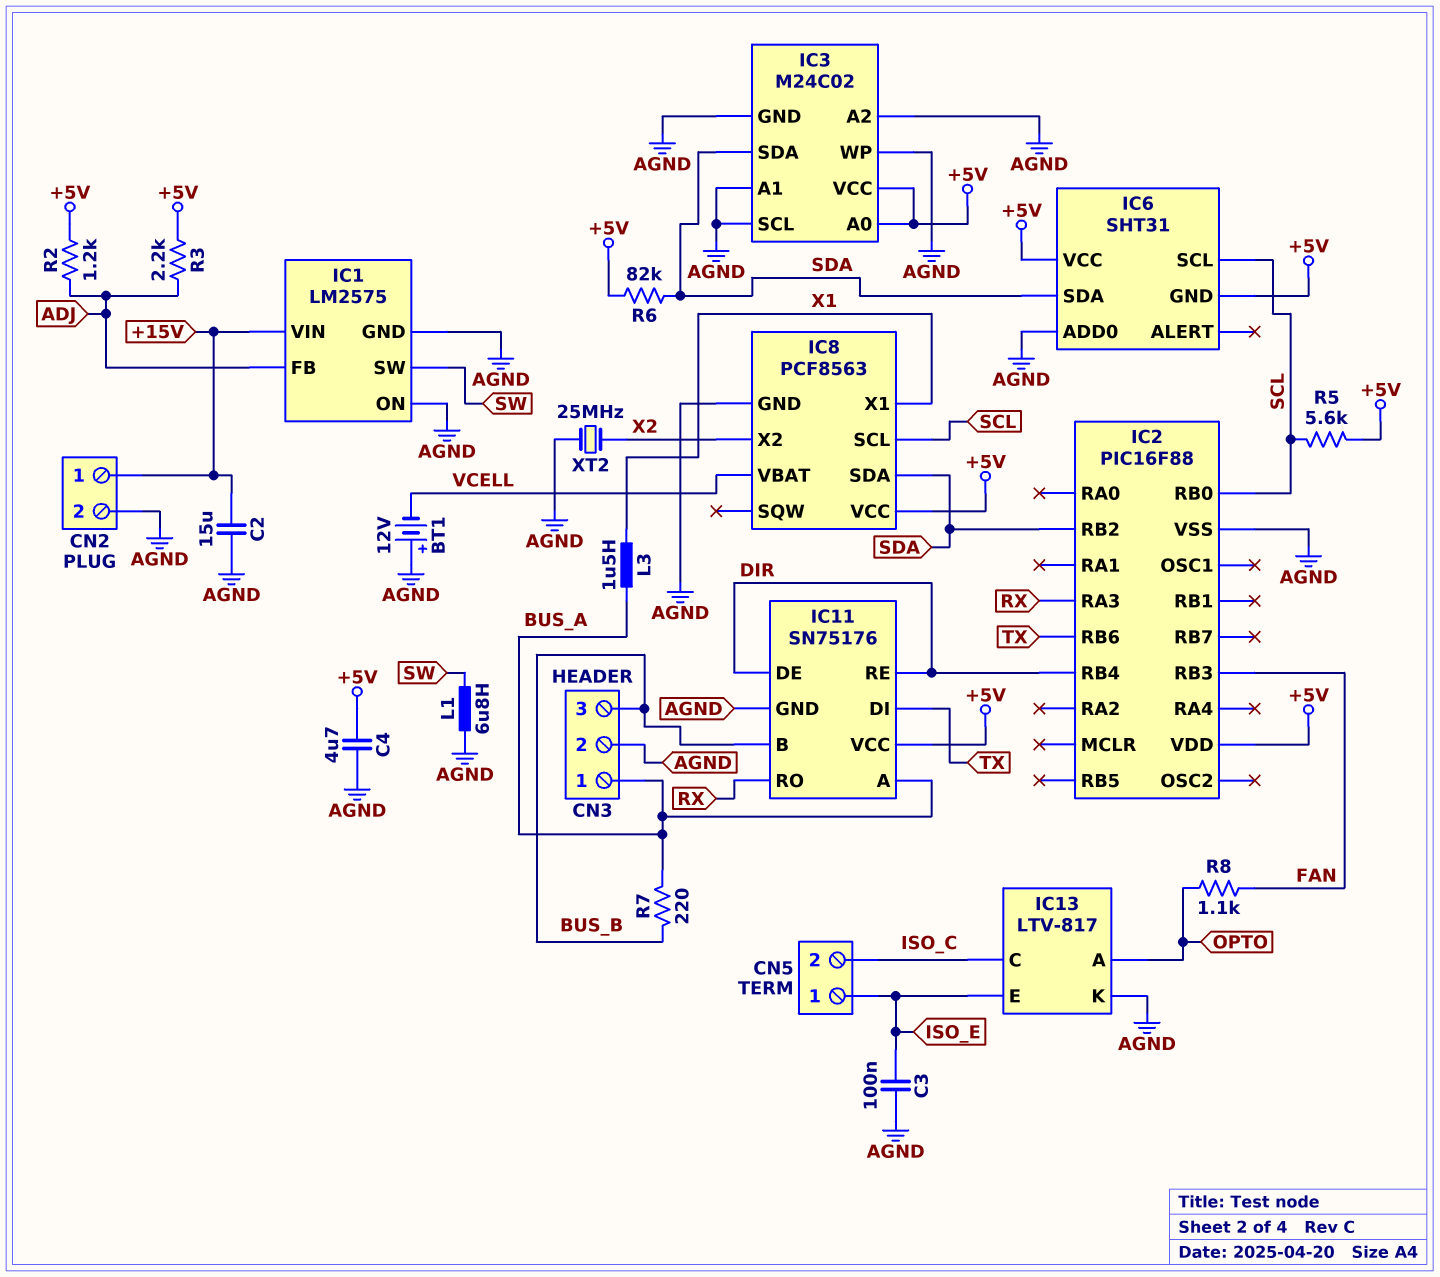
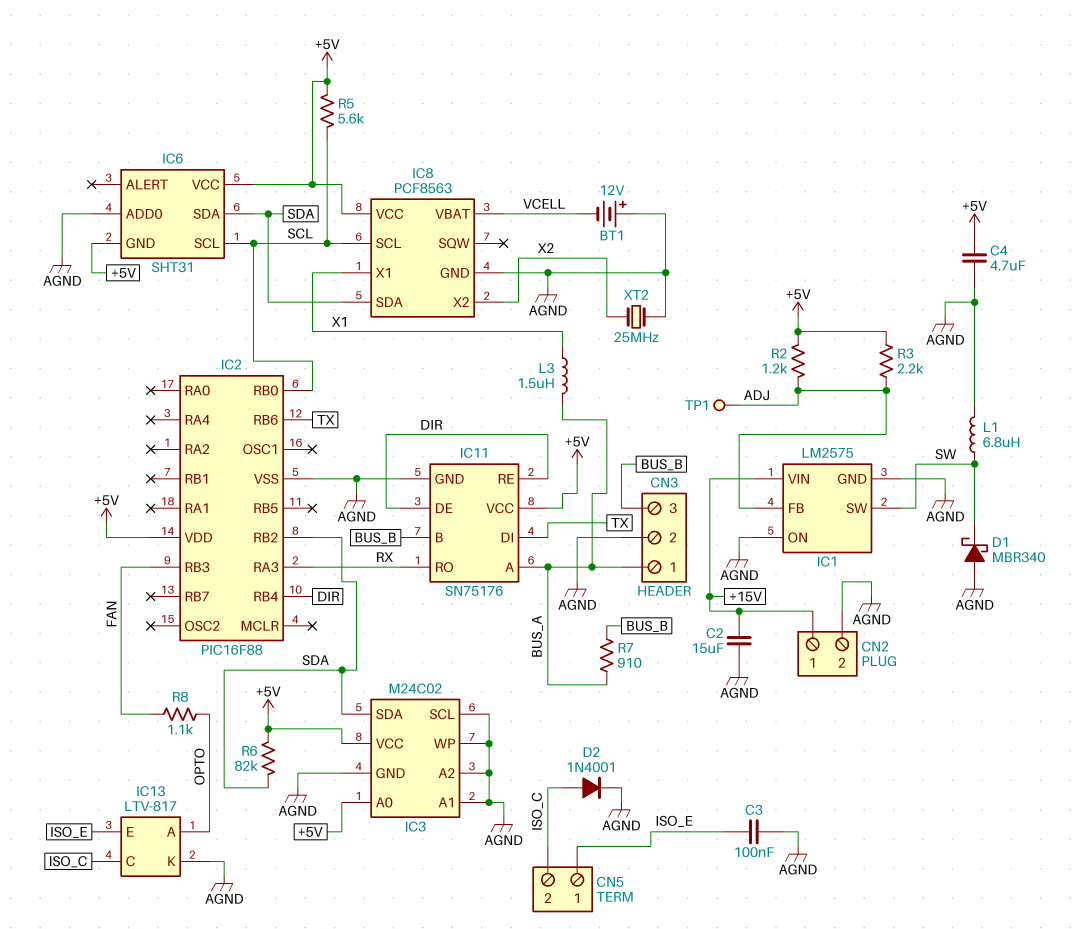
D1: none -> schottky MBR340 (A AGND, K SW)
D2: none -> diode 1N4001 (A ISO_C, K AGND)
R7: 220 (BUS_A, BUS_B) -> 910 (BUS_A, BUS_B)
TP1: none -> test point (ADJ)

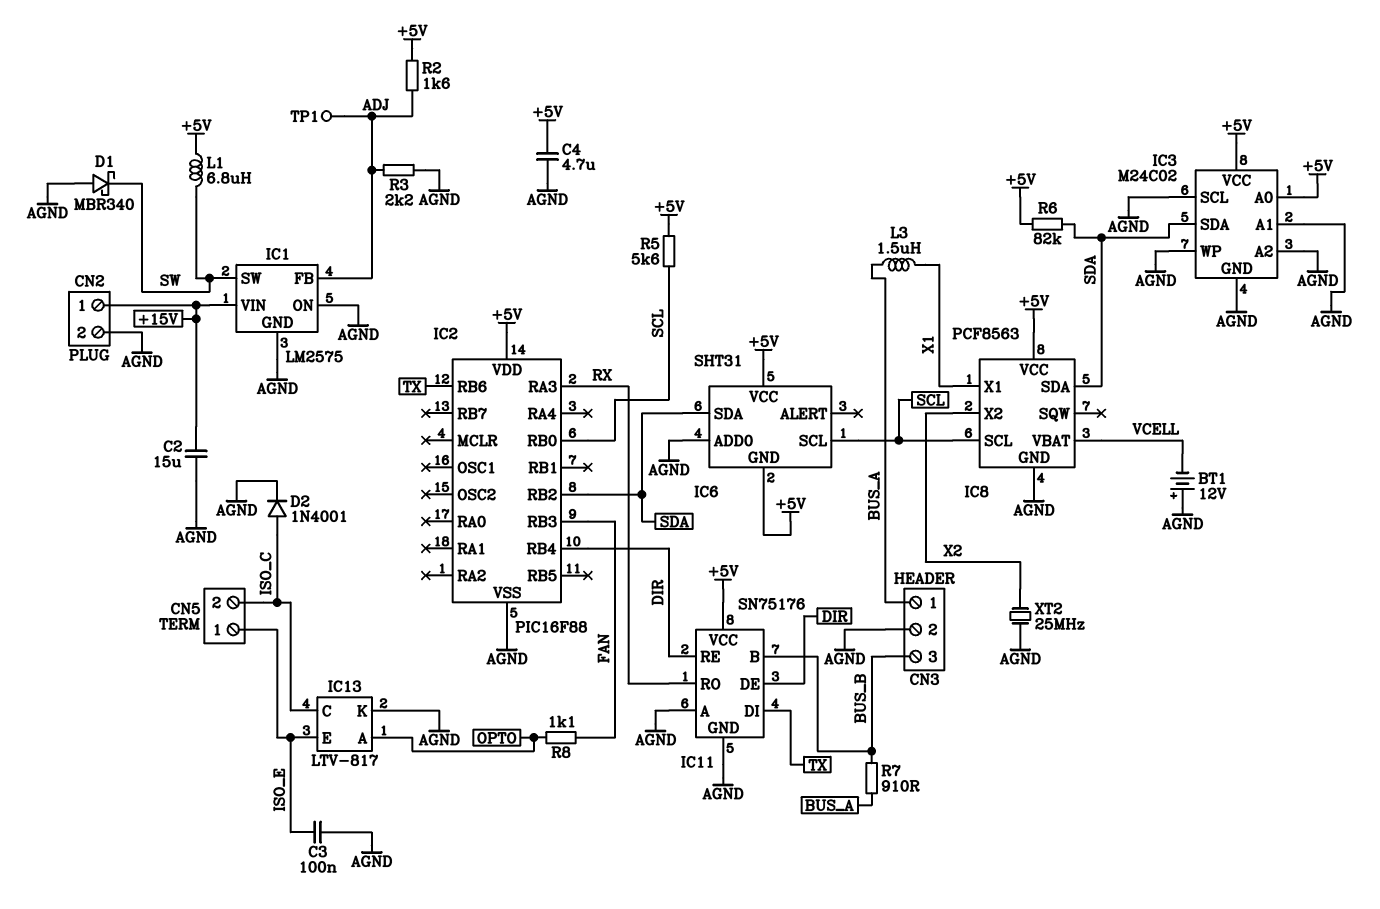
IC11 pin A: BUS_A -> AGND
L1: 6.8uH (AGND, SW) -> 6.8uH (+5V, SW)
R2: 1.2k (+5V, ADJ) -> 1.6k (+5V, ADJ)
R3: 2.2k (+5V, ADJ) -> 2.2k (ADJ, AGND)

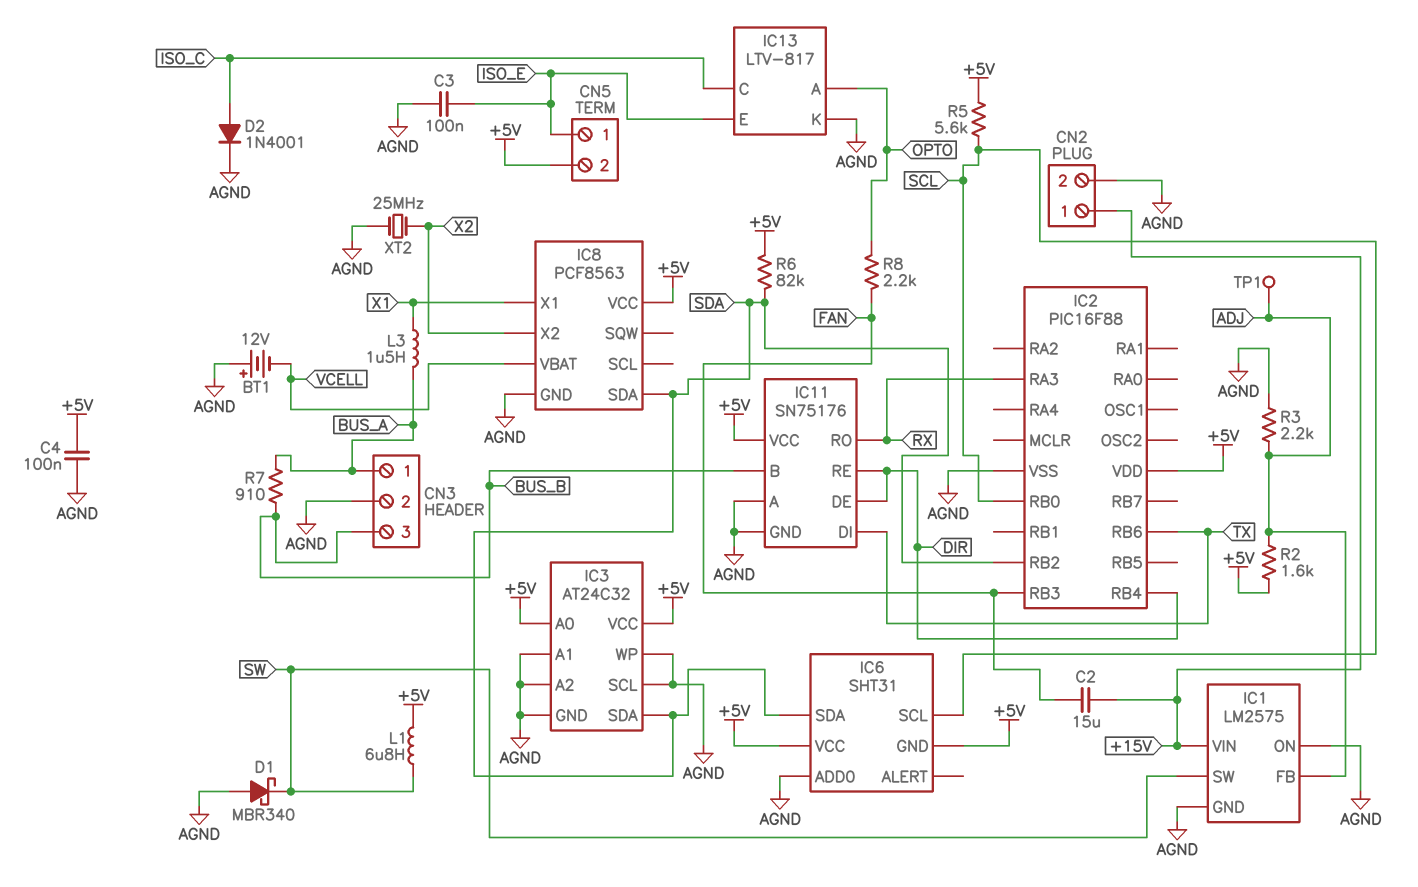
C2: 15uF (+15V, AGND) -> 15uF (+15V, FAN)
C4: 4.7uF (+5V, AGND) -> 100nF (+5V, AGND)
CN5 pin 2: ISO_C -> +5V
IC3: M24C02 -> AT24C32
IC8 pin SCL: SCL -> none
R8: 1.1k (FAN, OPTO) -> 2.2k (FAN, OPTO)

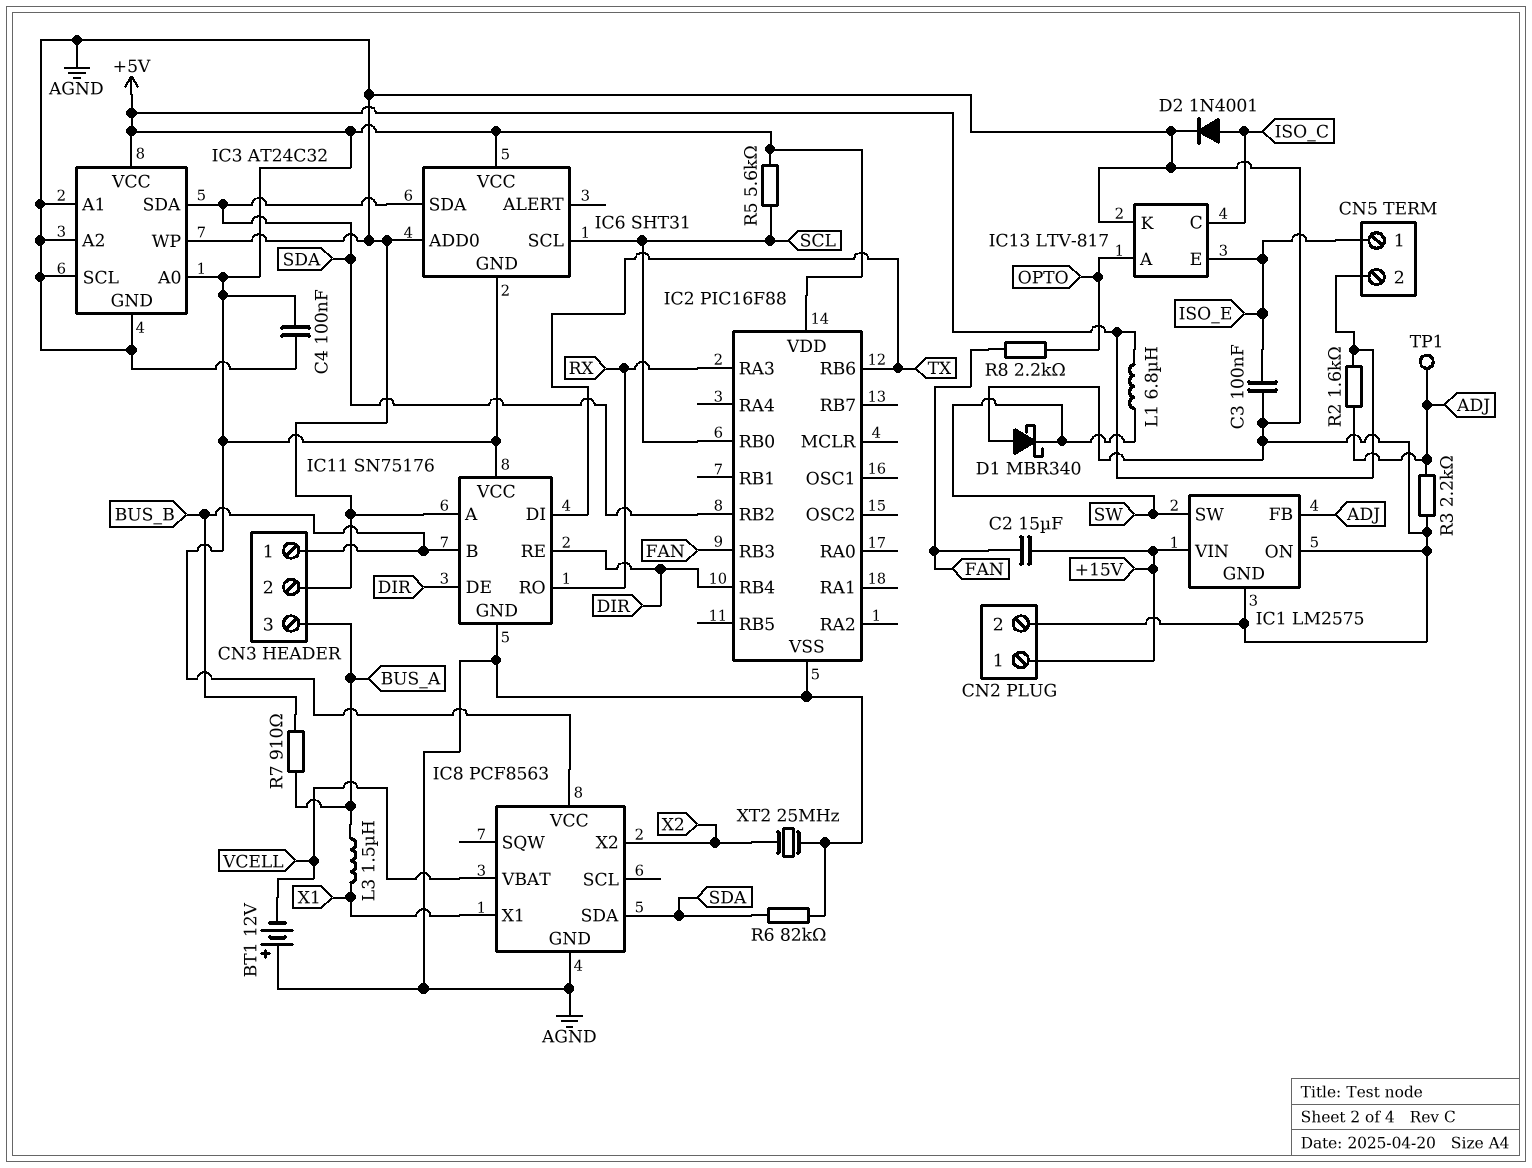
CN3 pin 1: BUS_A -> BUS_B
CN3 pin 3: BUS_B -> BUS_A
R6: 82k (+5V, SDA) -> 82k (AGND, SDA)

